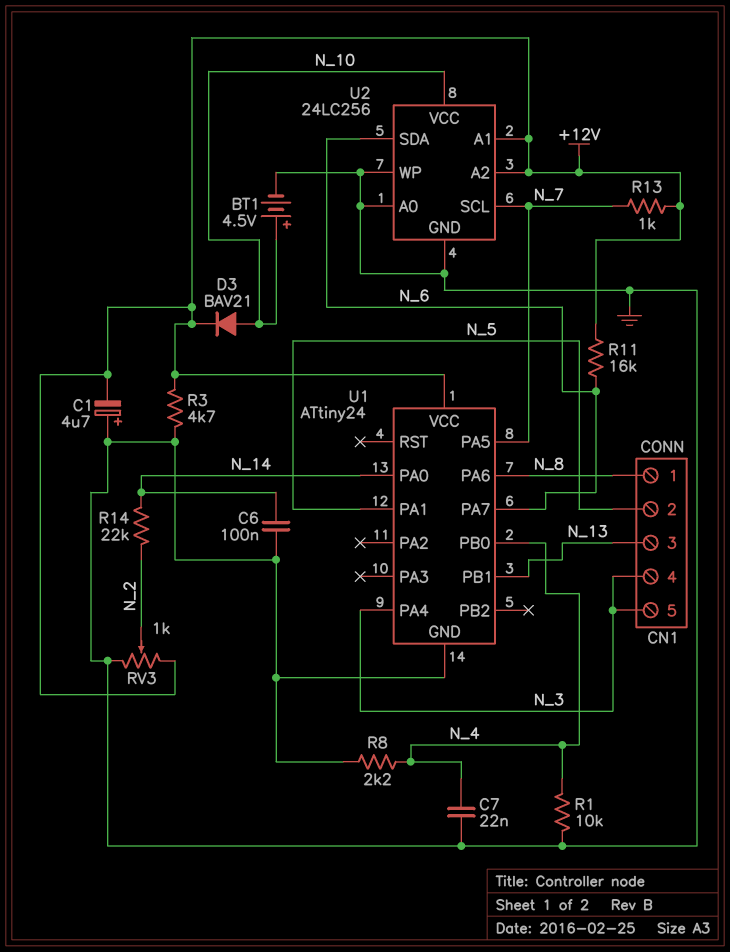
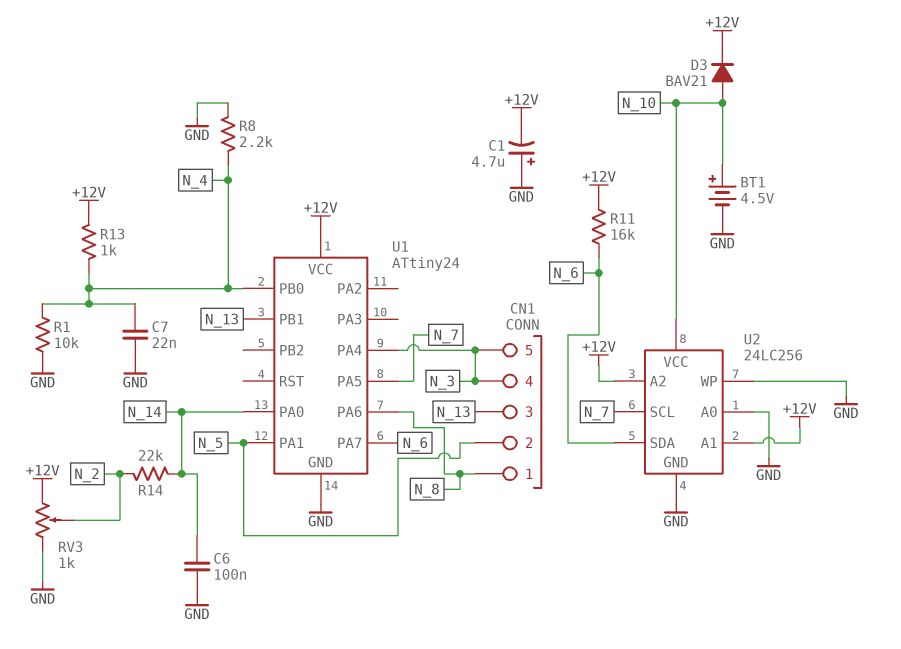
R3: 4.7k (+12V, GND) -> none
R13: 1k (+12V, N_7) -> 1k (+12V, N_4)

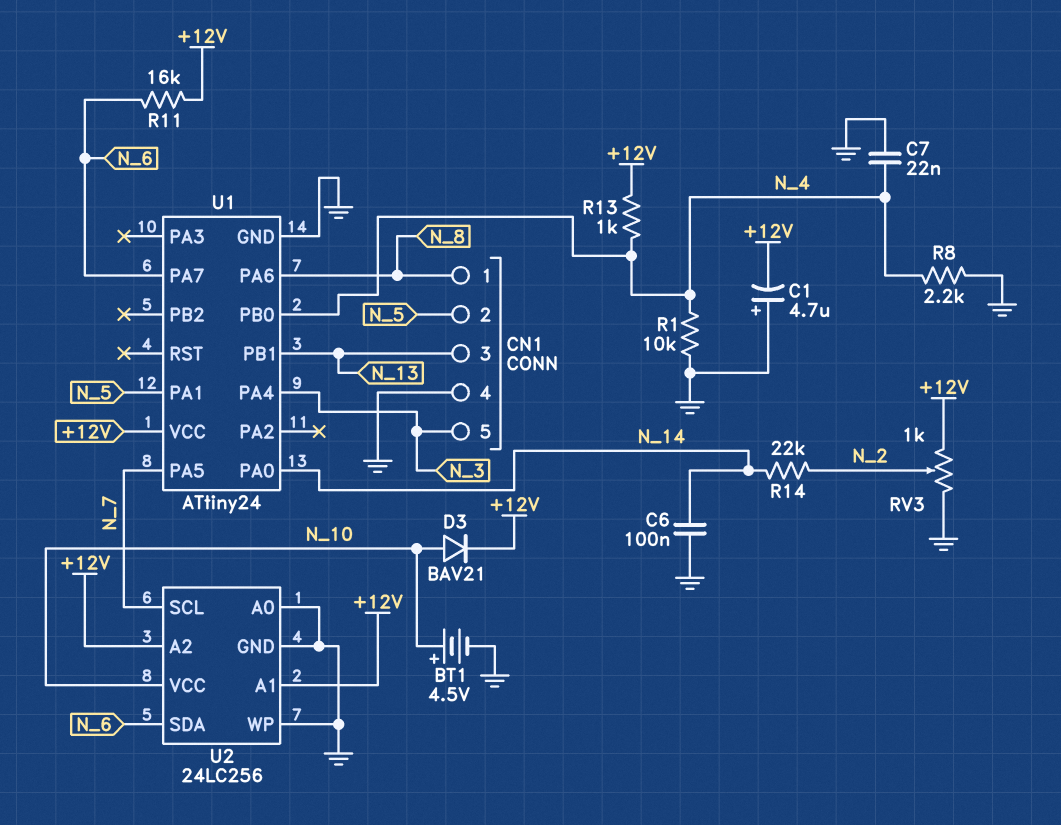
CN1 pin 4: N_3 -> GND

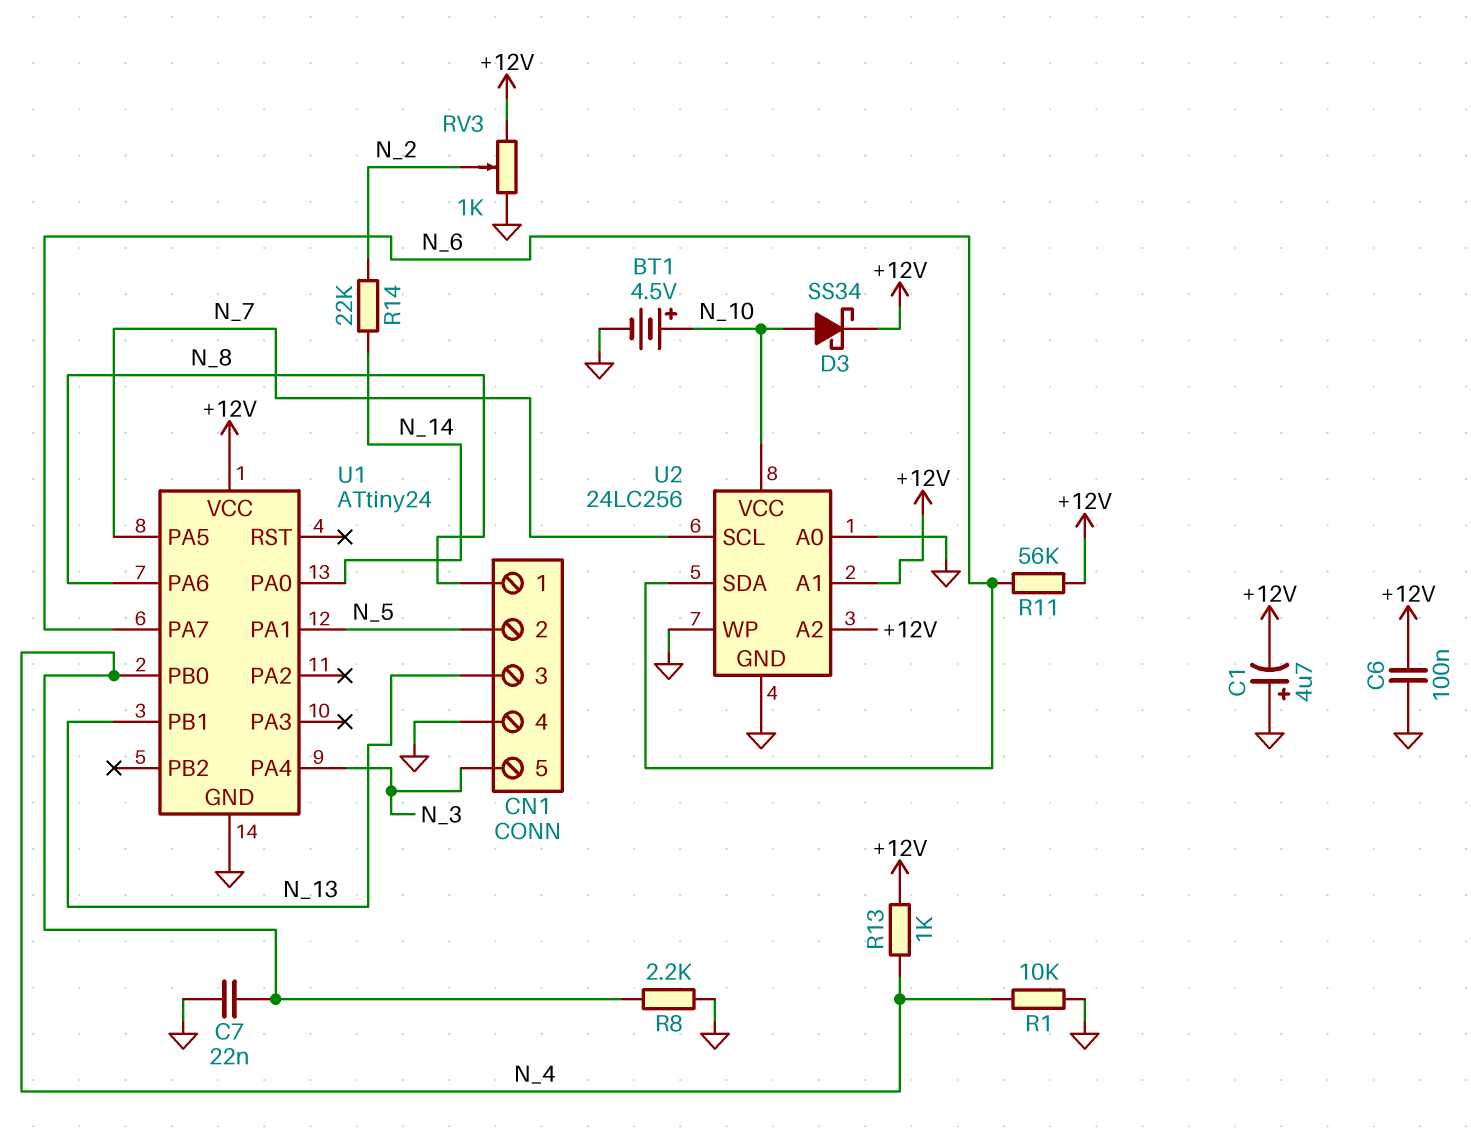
C6: 100nF (GND, N_14) -> 100nF (+12V, GND)
D3: diode BAV21 (A N_10, K +12V) -> schottky SS34 (A N_10, K +12V)
R11: 16k (+12V, N_6) -> 56k (+12V, N_6)

